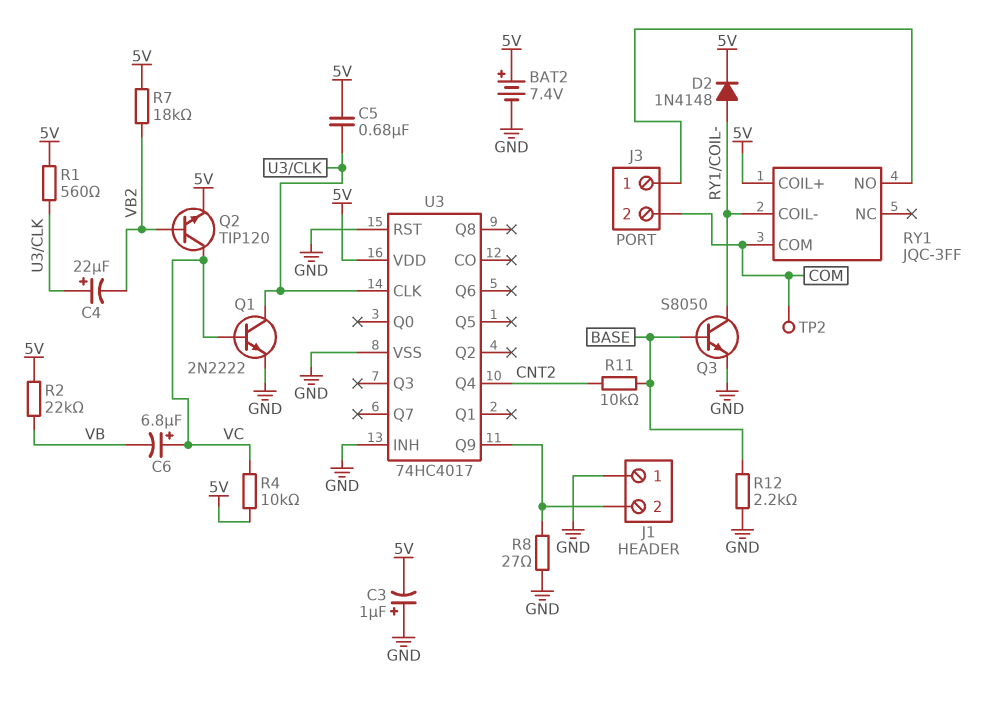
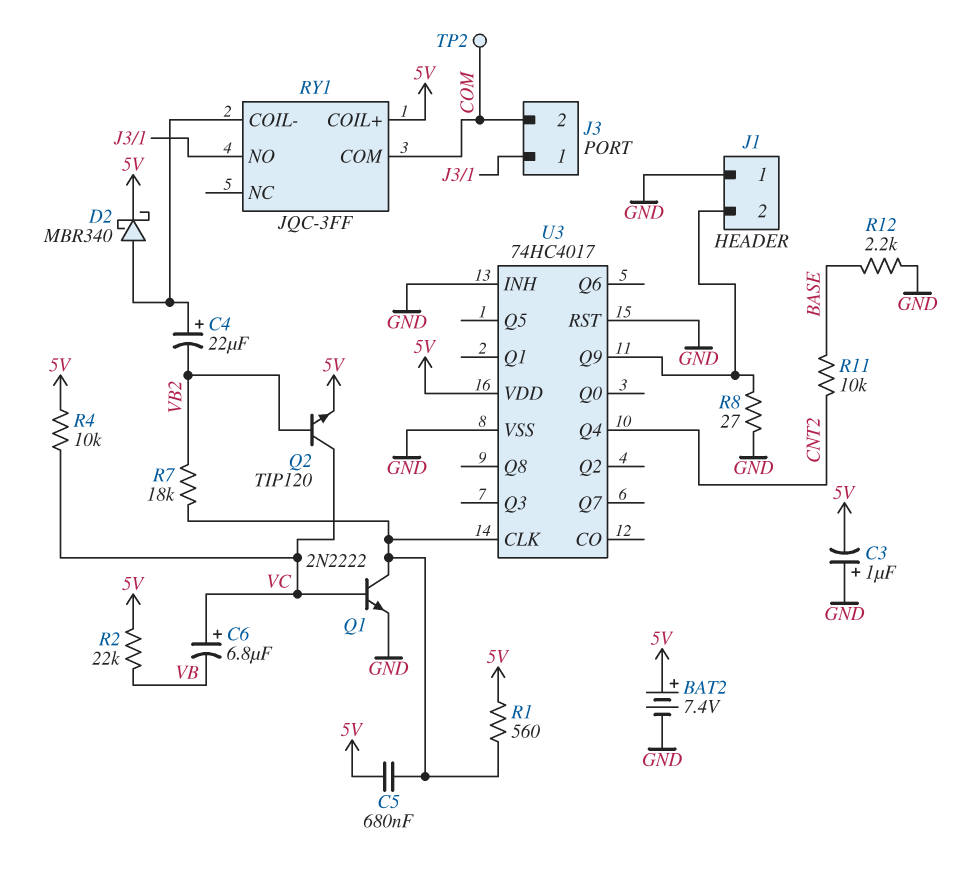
C4: 22uF (plus U3/CLK, minus VB2) -> 22uF (plus RY1/COIL-, minus VB2)
D2: diode 1N4148 (A RY1/COIL-, K 5V) -> schottky MBR340 (A RY1/COIL-, K 5V)
Q3: NPN S8050 (B BASE, C RY1/COIL-, E GND) -> none
R7: 18k (5V, VB2) -> 18k (U3/CLK, VB2)

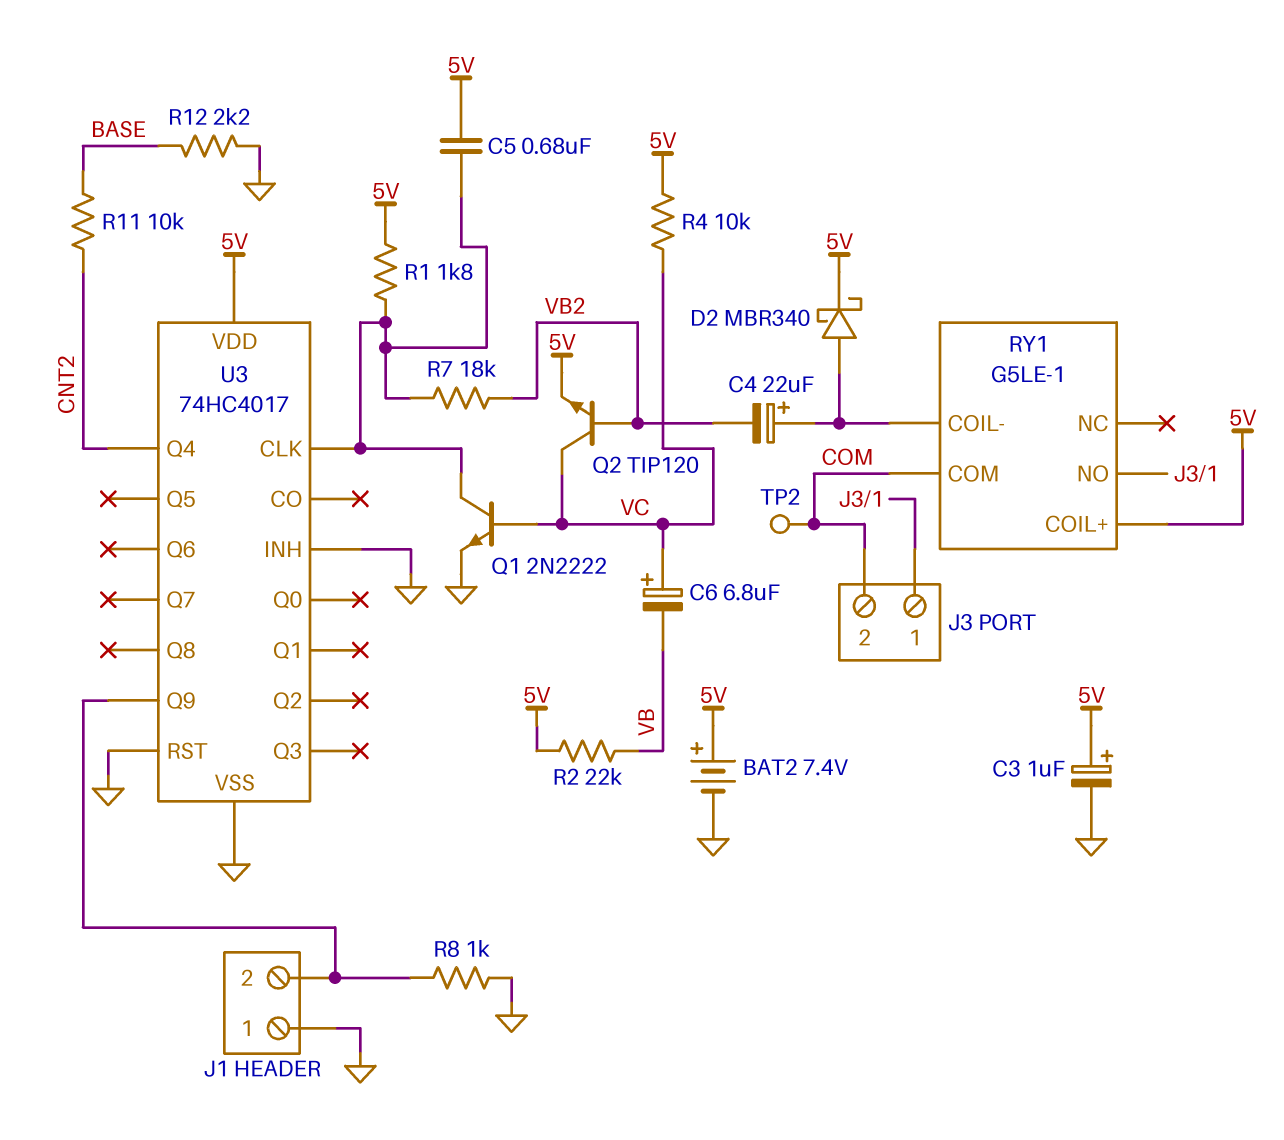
C3: 1uF (plus GND, minus 5V) -> 1uF (plus 5V, minus GND)
R1: 560 (5V, U3/CLK) -> 1.8k (5V, U3/CLK)
R8: 27 (GND, J1/2) -> 1k (GND, J1/2)
RY1: JQC-3FF -> G5LE-1

